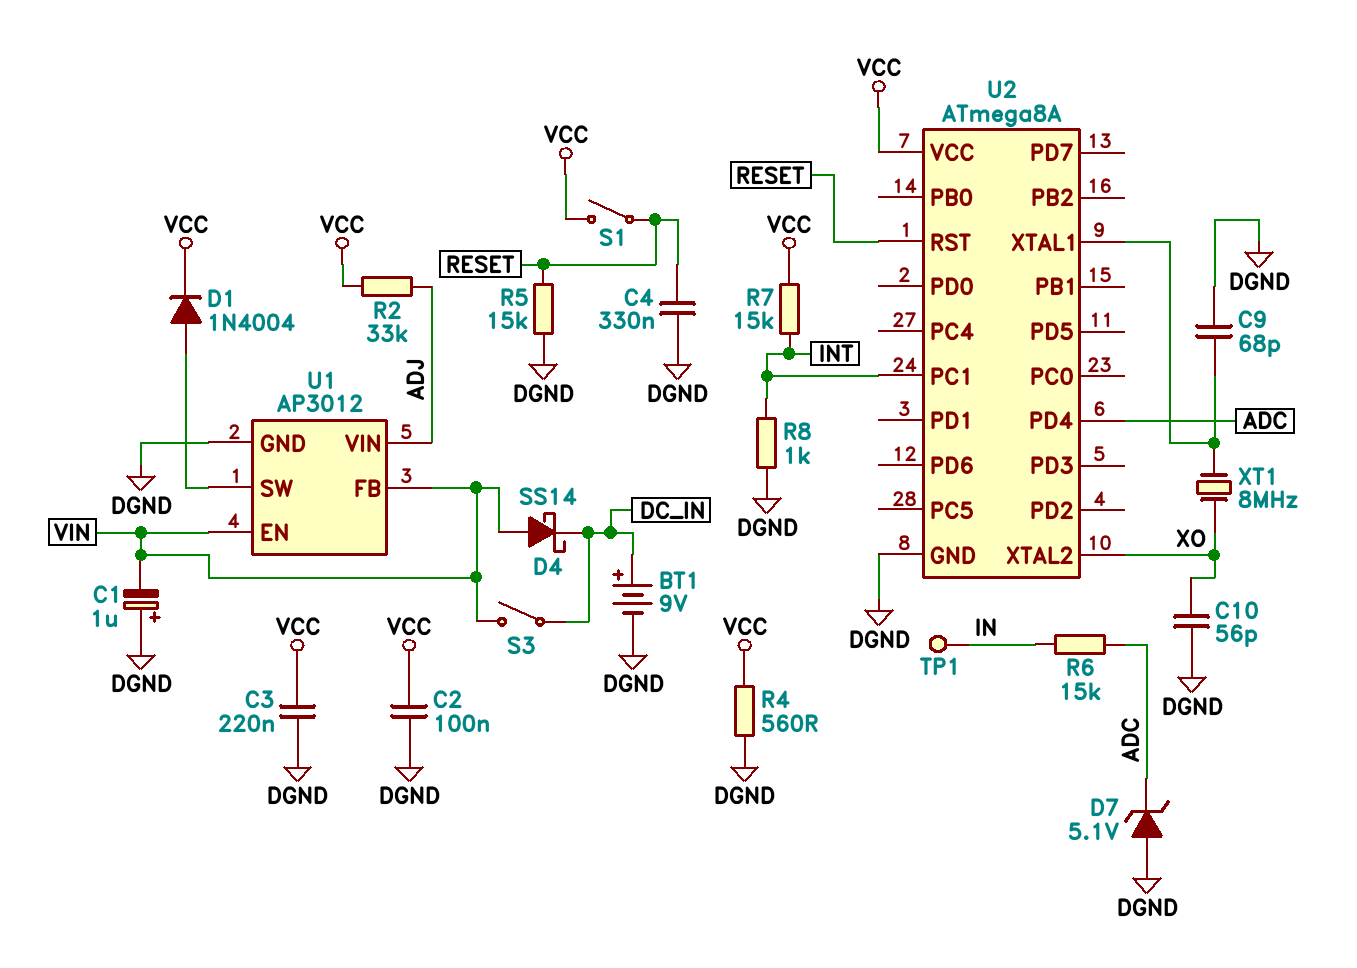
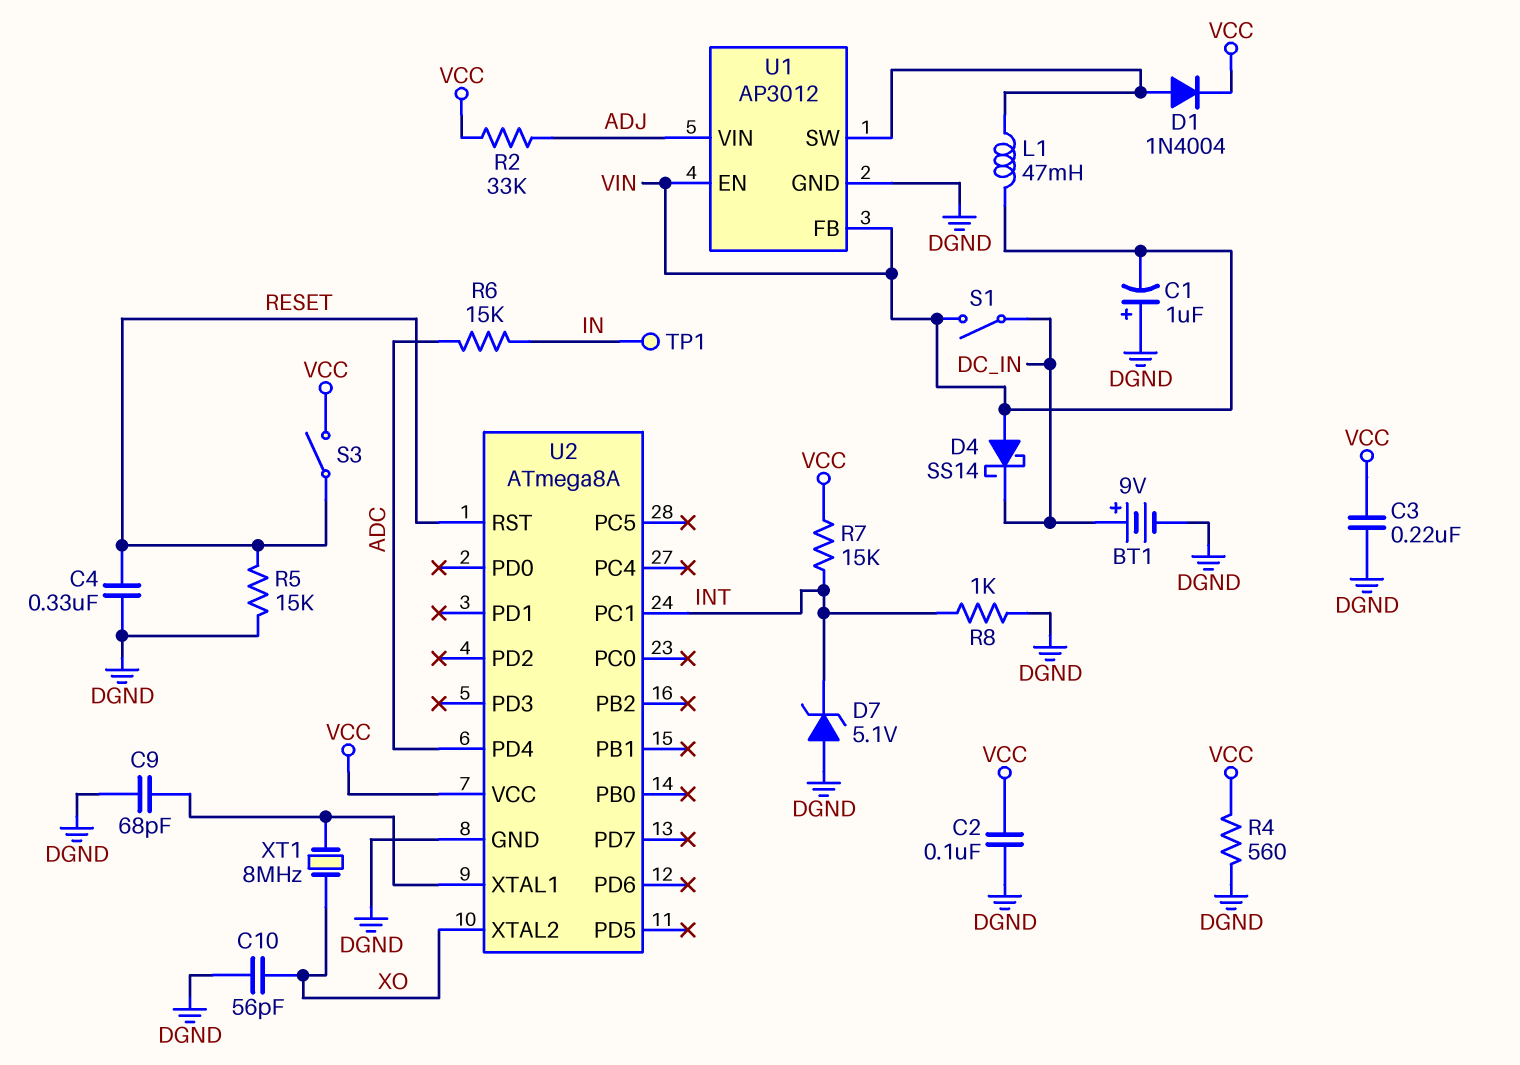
D7: zener 5.1V (A DGND, K ADC) -> zener 5.1V (A DGND, K INT)
L1: none -> 47mH (U1/SW, VIN)
S1: switch (RESET, VCC) -> switch (DC_IN, VIN)
S3: switch (DC_IN, VIN) -> switch (RESET, VCC)

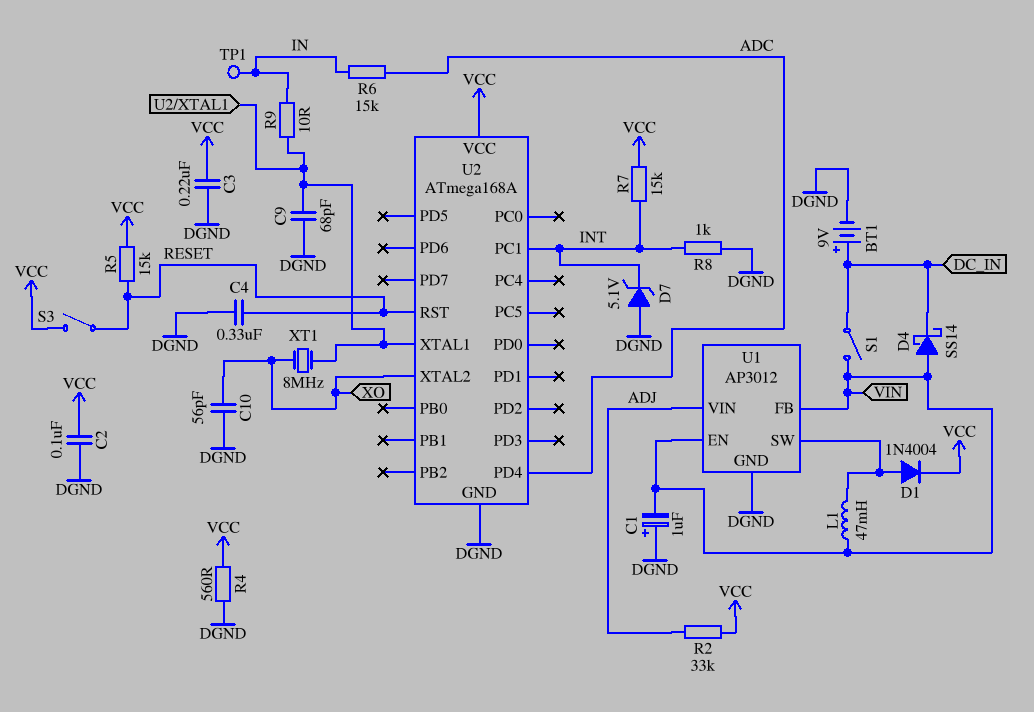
R5: 15k (DGND, RESET) -> 15k (RESET, VCC)
R9: none -> 10 (IN, U2/XTAL1)
U2: ATmega8A -> ATmega168A

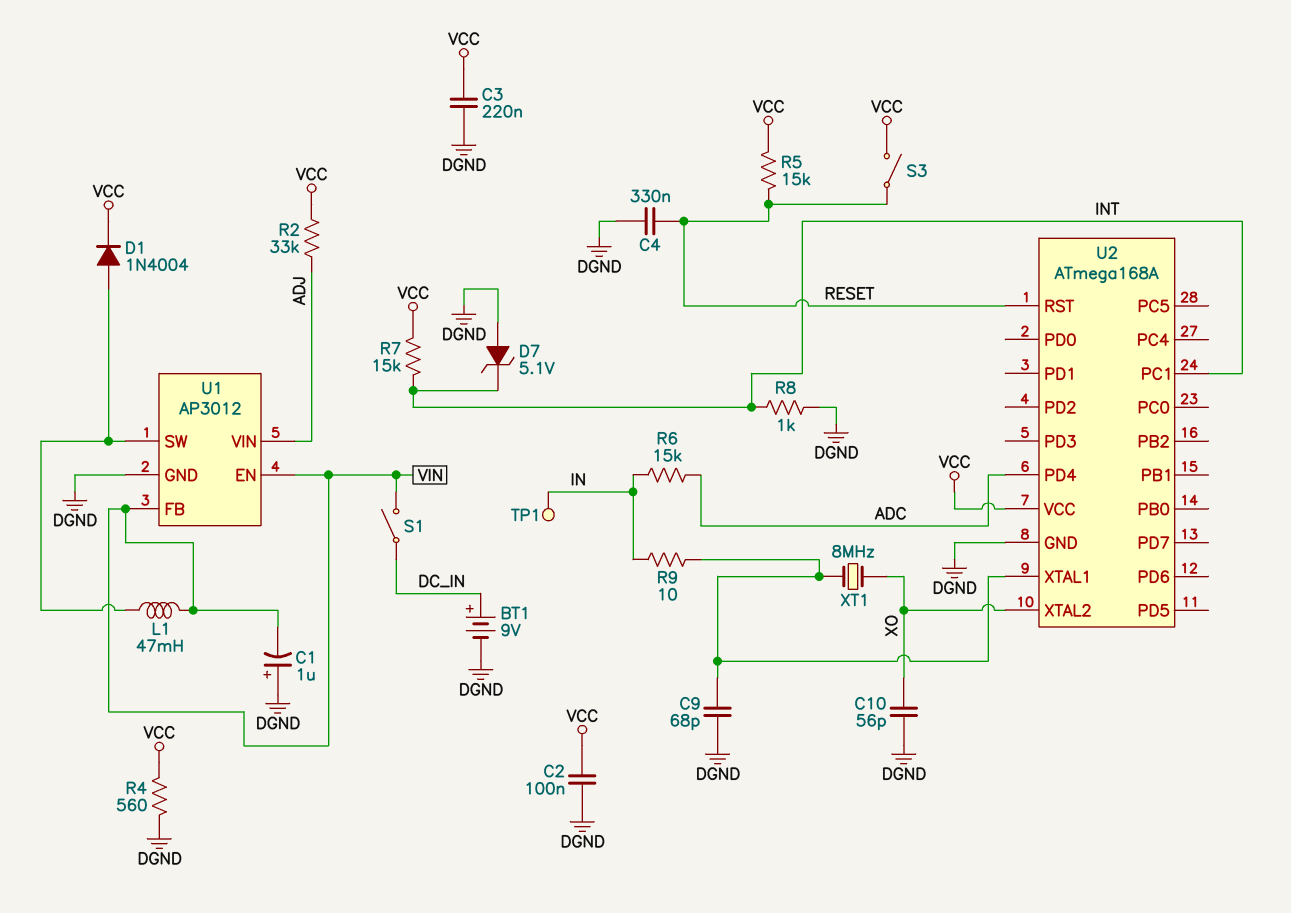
D4: schottky SS14 (A VIN, K DC_IN) -> none

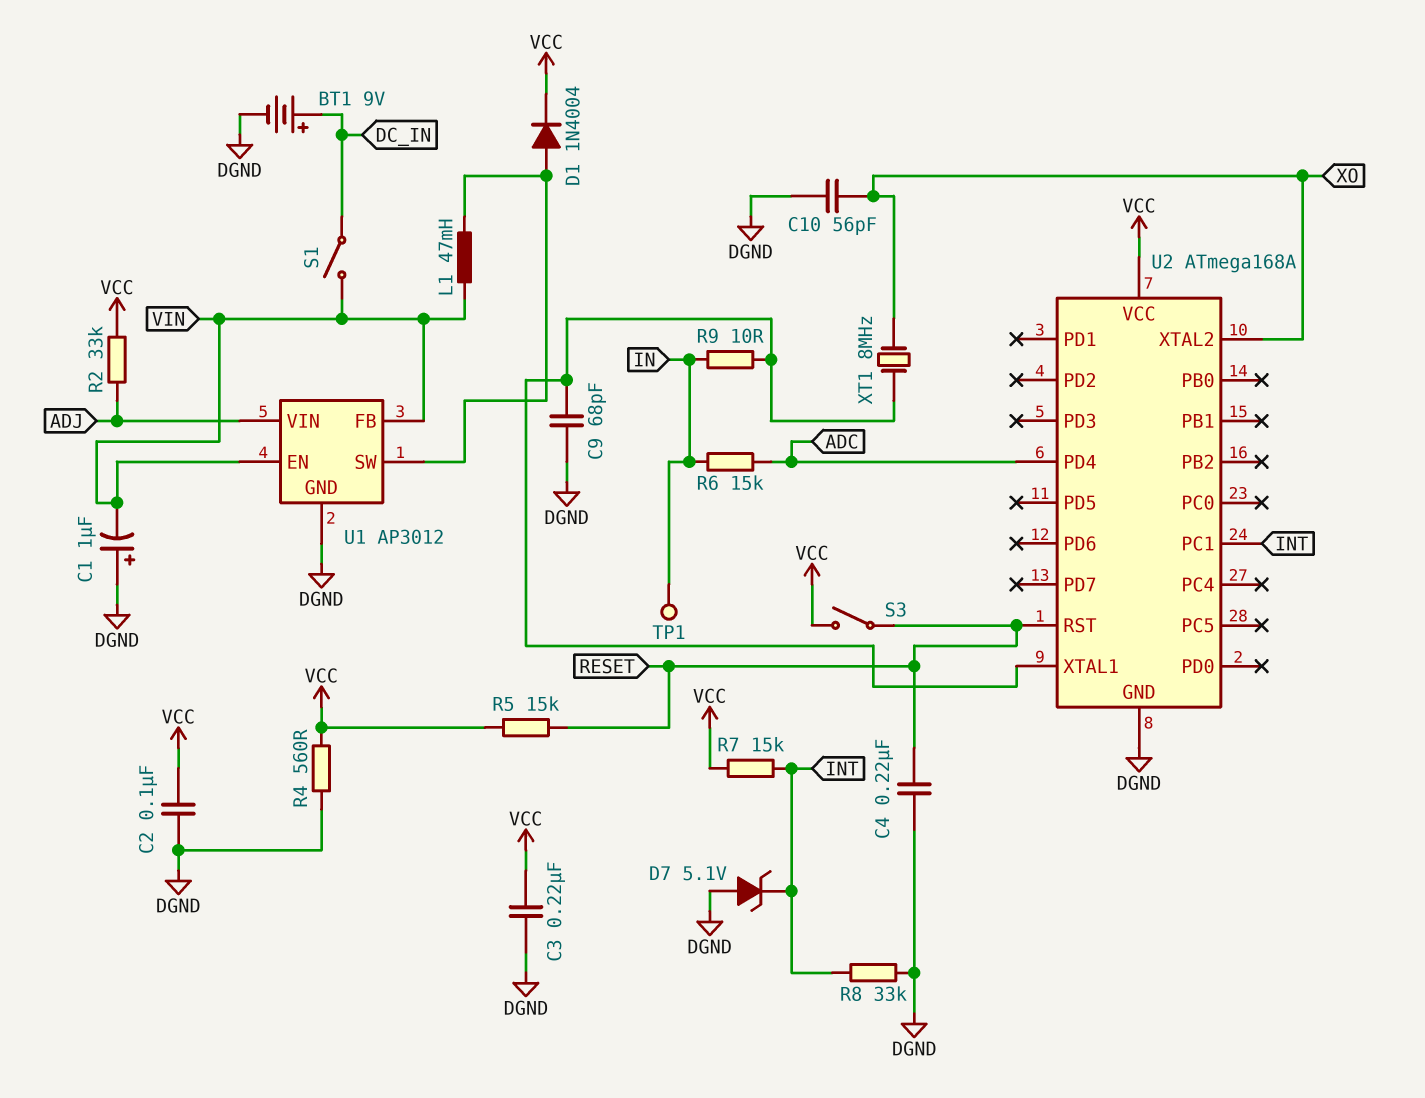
C4: 330nF (DGND, RESET) -> 220nF (DGND, RESET)
R8: 1k (DGND, INT) -> 33k (DGND, INT)

